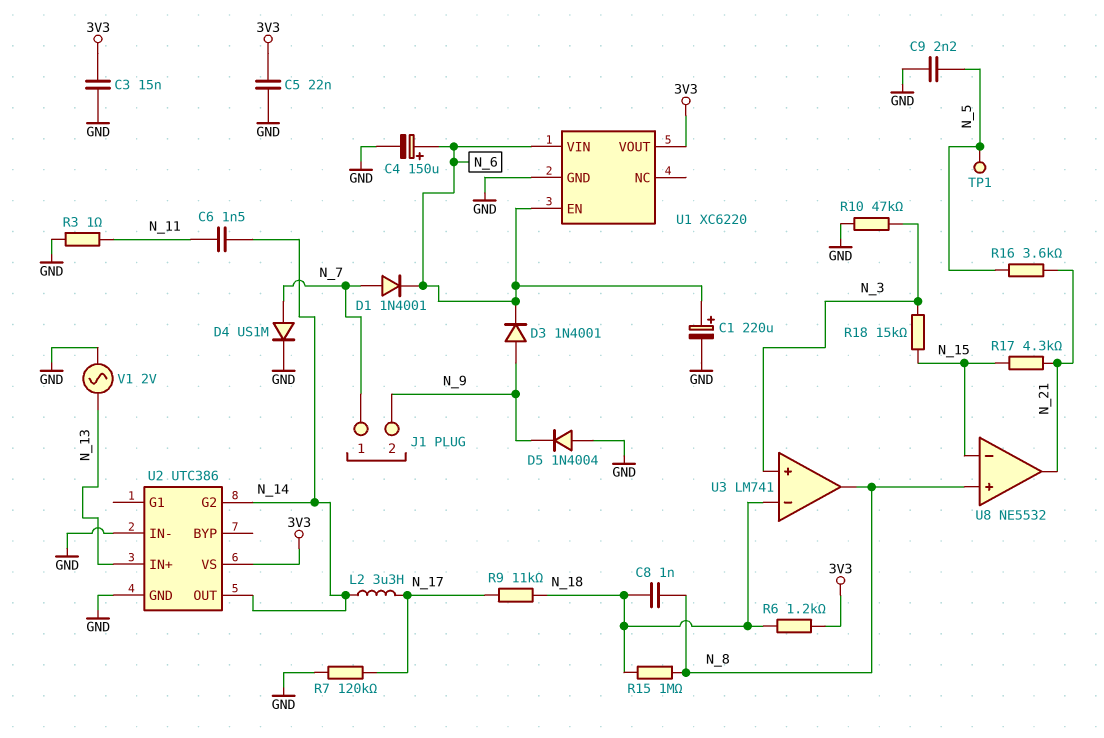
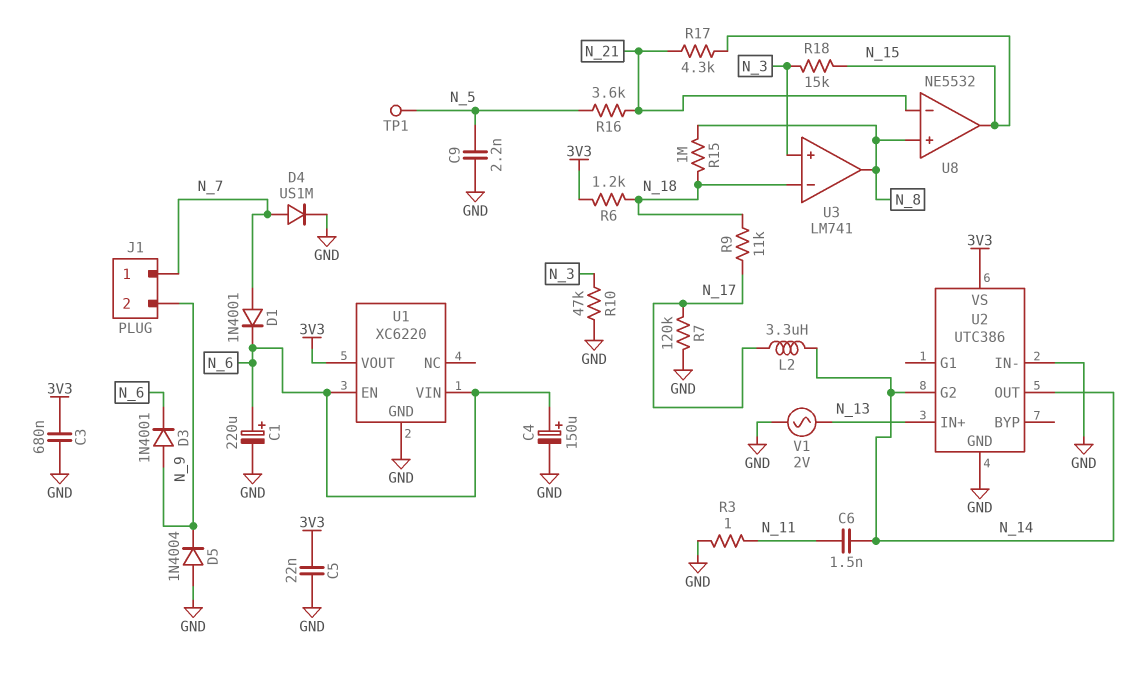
C3: 15nF (3V3, GND) -> 680nF (3V3, GND)
C8: 1nF (N_8, N_18) -> none
U8 pin in-: N_15 -> N_21
U8 pin out: N_21 -> N_15

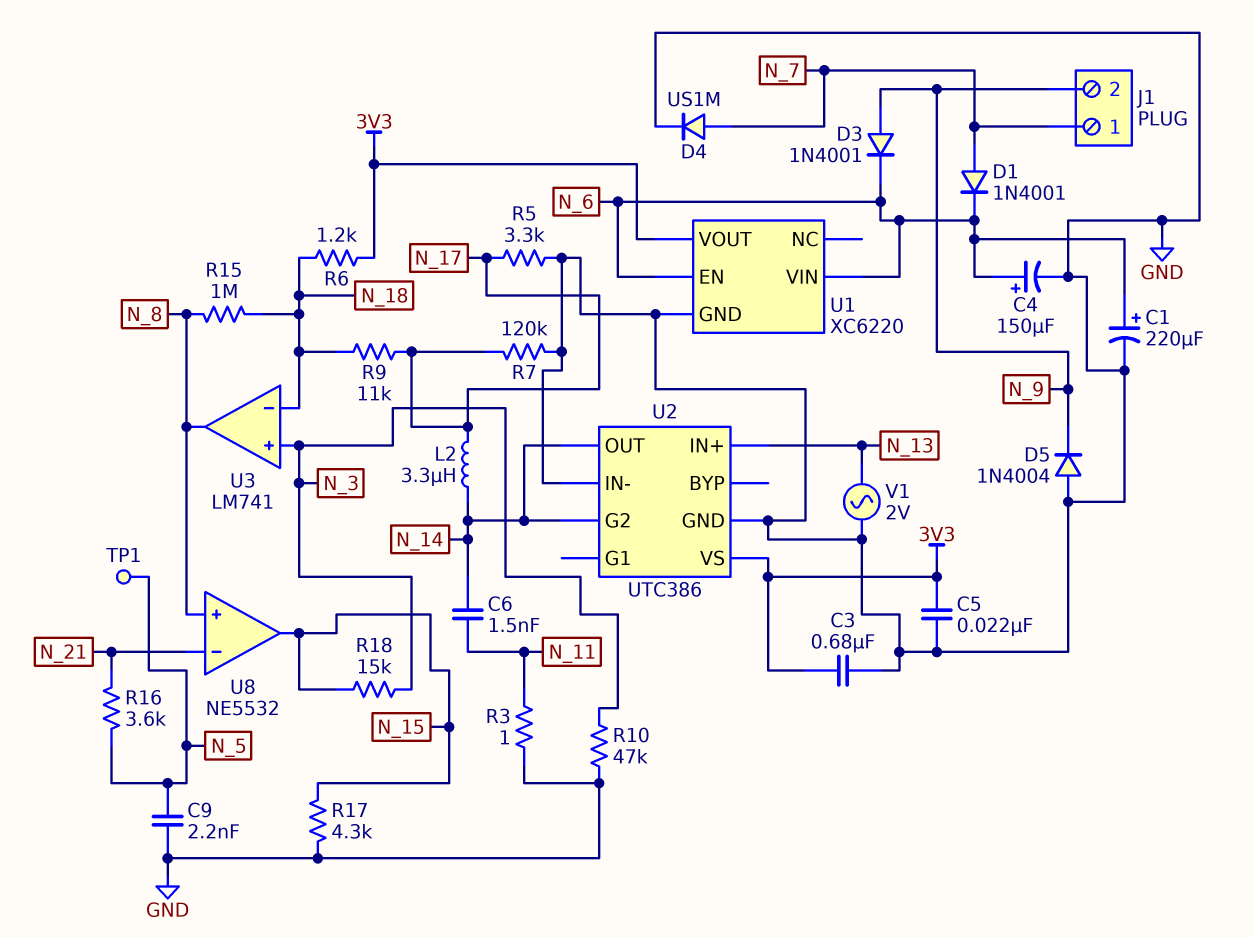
R5: none -> 3.3k (GND, N_17)
R17: 4.3k (N_15, N_21) -> 4.3k (GND, N_15)

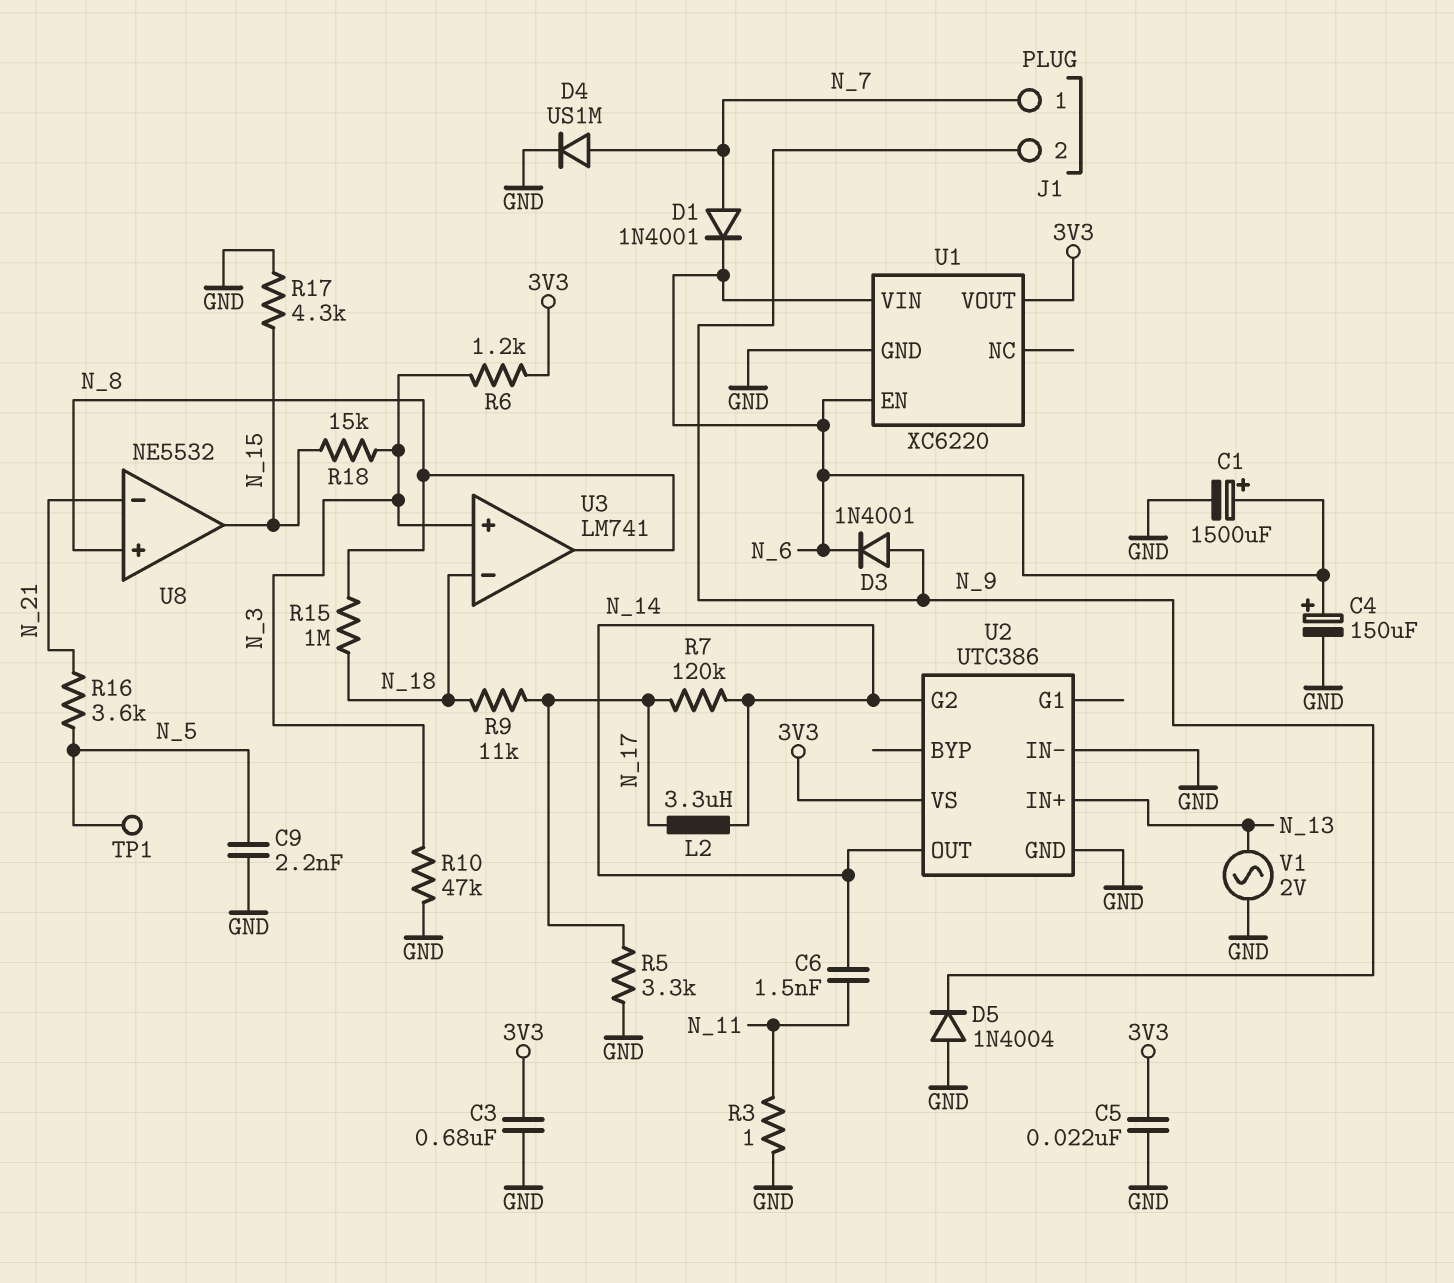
C1: 220uF (plus N_6, minus GND) -> 1500uF (plus N_6, minus GND)
R6: 1.2k (3V3, N_18) -> 1.2k (3V3, N_3)
R7: 120k (GND, N_17) -> 120k (N_14, N_17)

